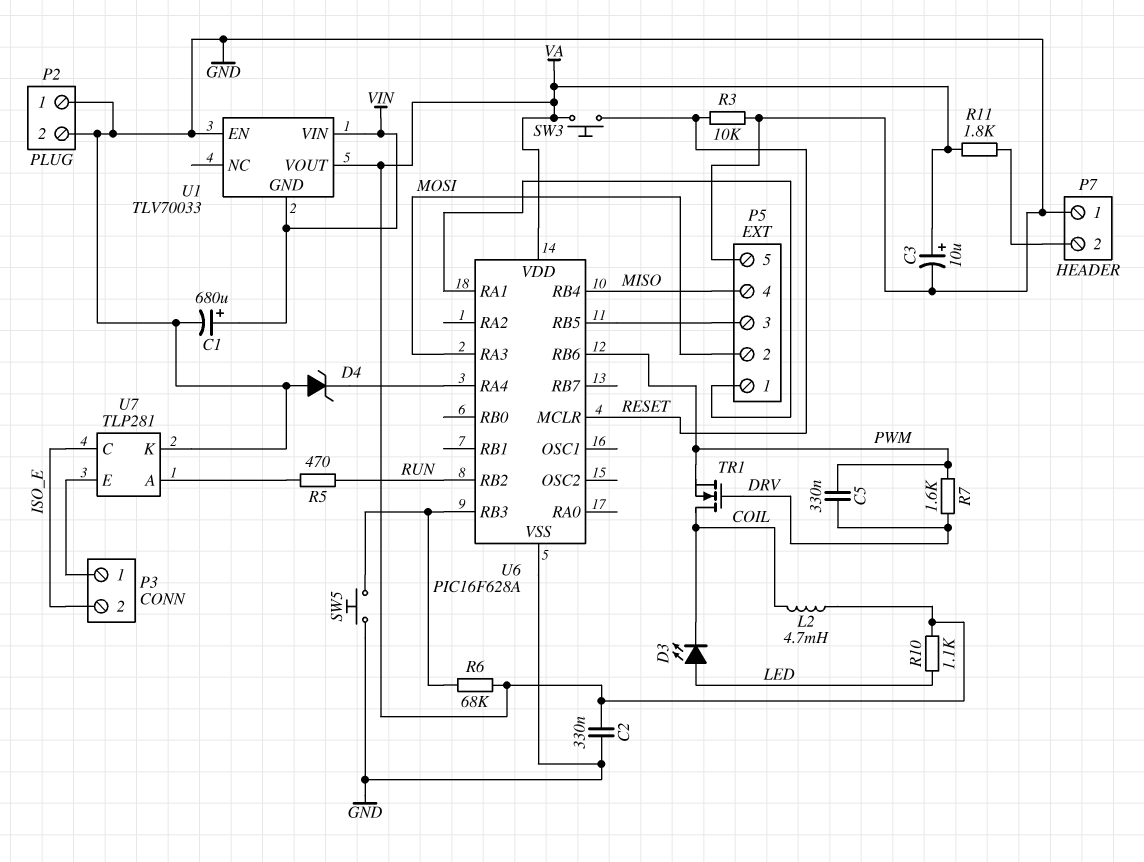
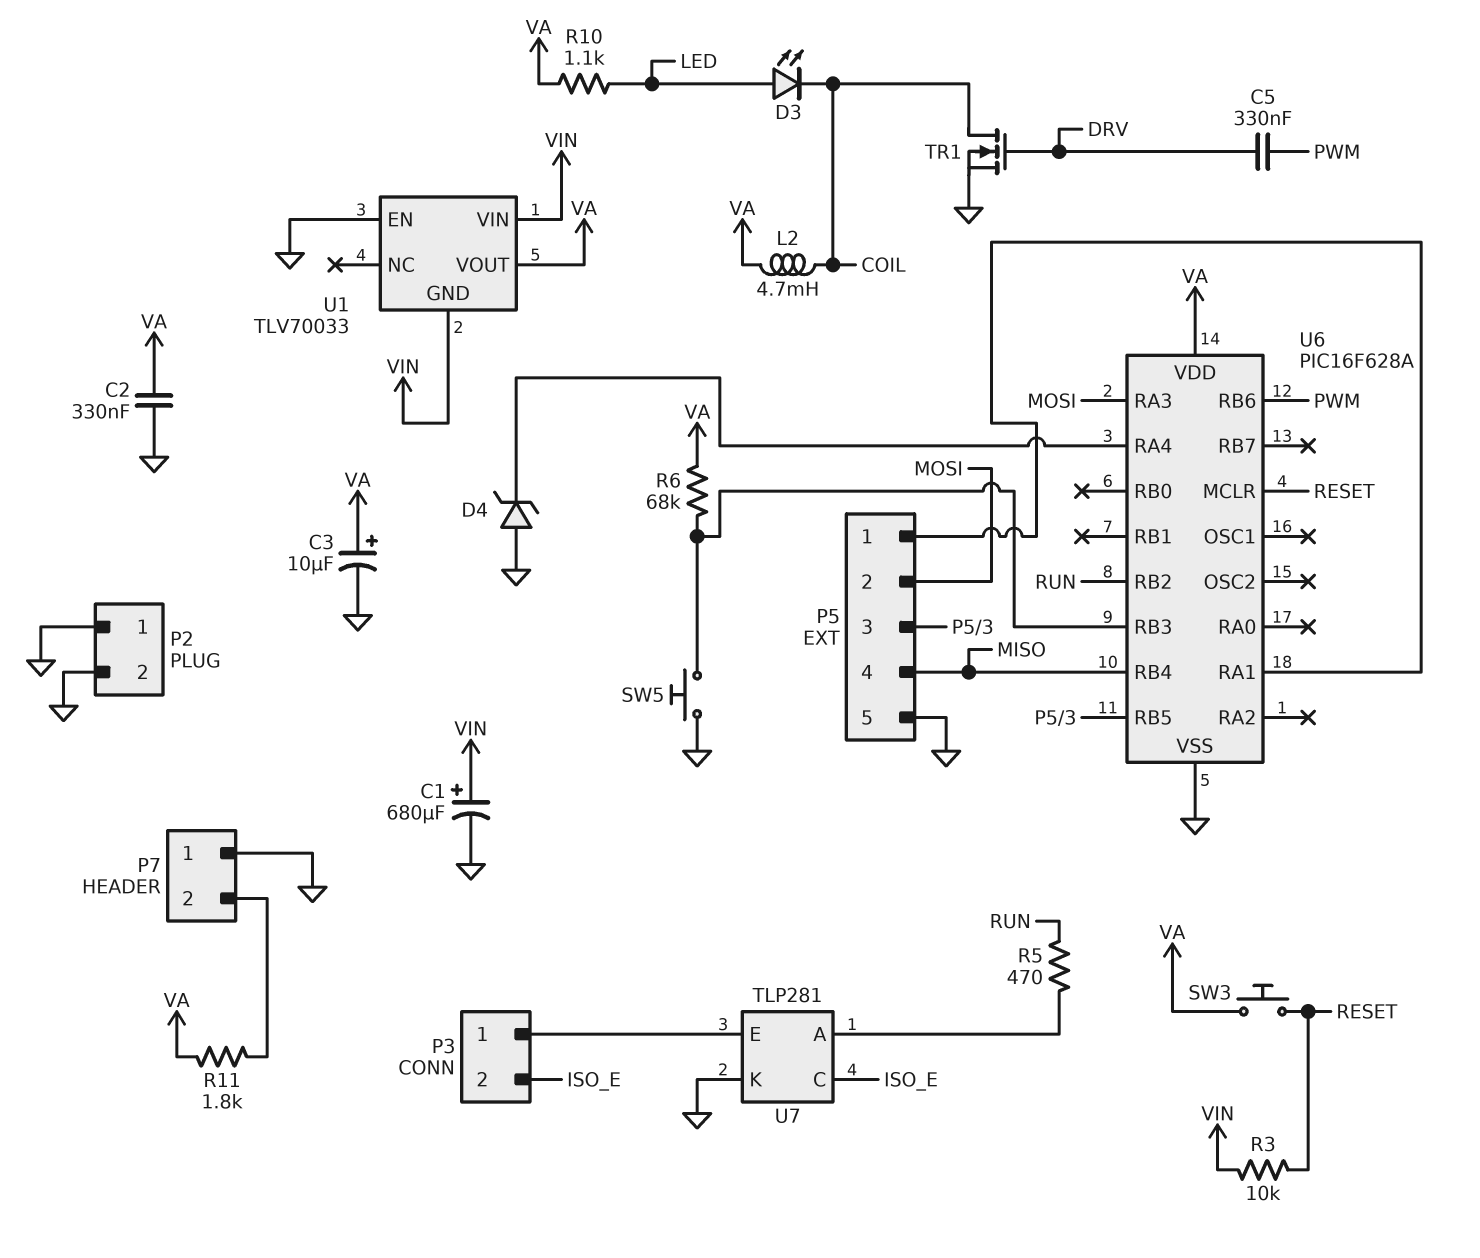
R3: 10k (GND, RESET) -> 10k (RESET, VIN)
R7: 1.6k (DRV, PWM) -> none
TR1: NMOS (G DRV, D COIL, S PWM) -> NMOS (G DRV, D COIL, S GND)

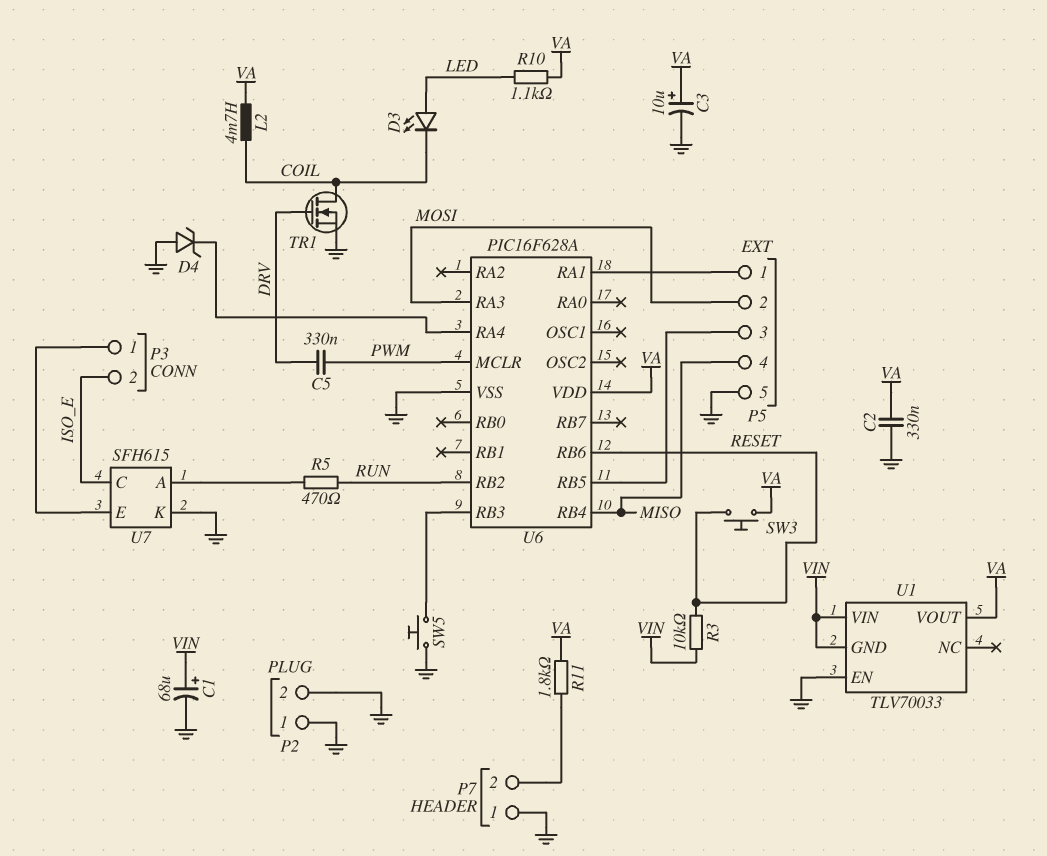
C1: 680uF (plus VIN, minus GND) -> 68uF (plus VIN, minus GND)
R6: 68k (U6/RB3, VA) -> none
U6 pin MCLR: RESET -> PWM
U6 pin RB6: PWM -> RESET
U7: TLP281 -> SFH615

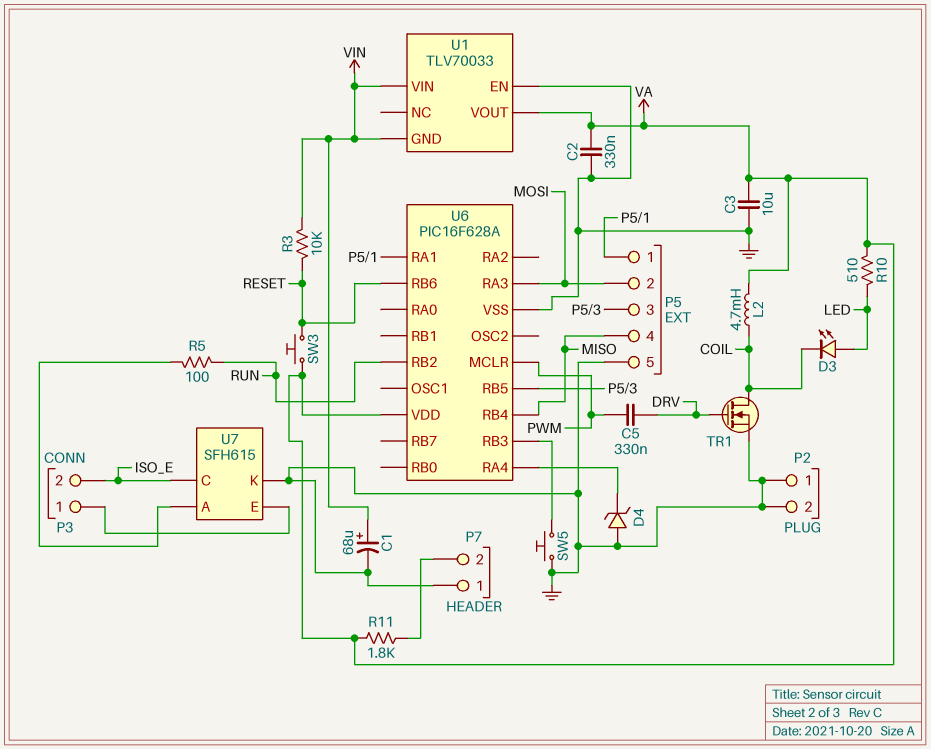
C3: 10uF (plus VA, minus GND) -> 10uF (GND, VA)
R5: 470 (RUN, U7/A) -> 100 (RUN, U7/A)
R10: 1.1k (LED, VA) -> 510 (LED, VA)

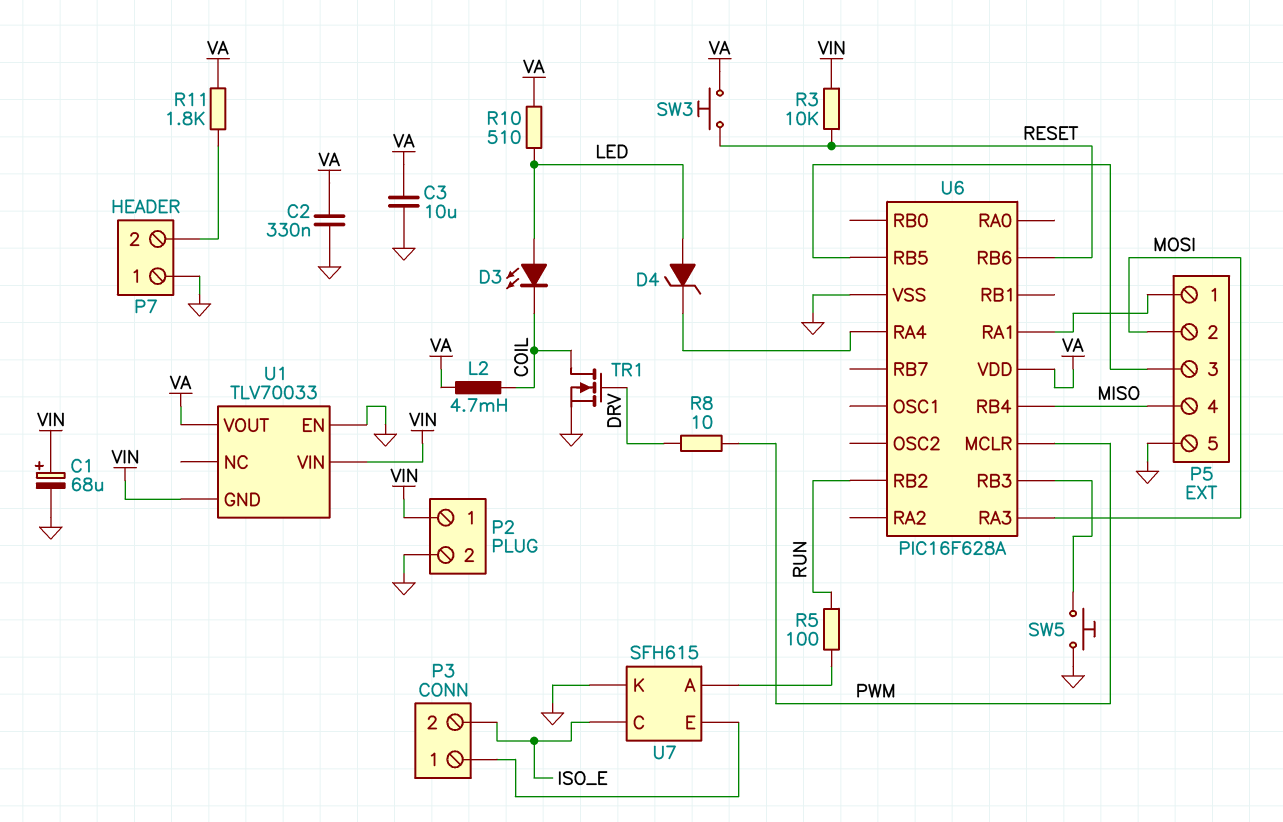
C5: 330nF (DRV, PWM) -> none
D4: zener (A GND, K U6/RA4) -> zener (A LED, K U6/RA4)
P2 pin 1: GND -> VIN
R8: none -> 10 (DRV, PWM)

